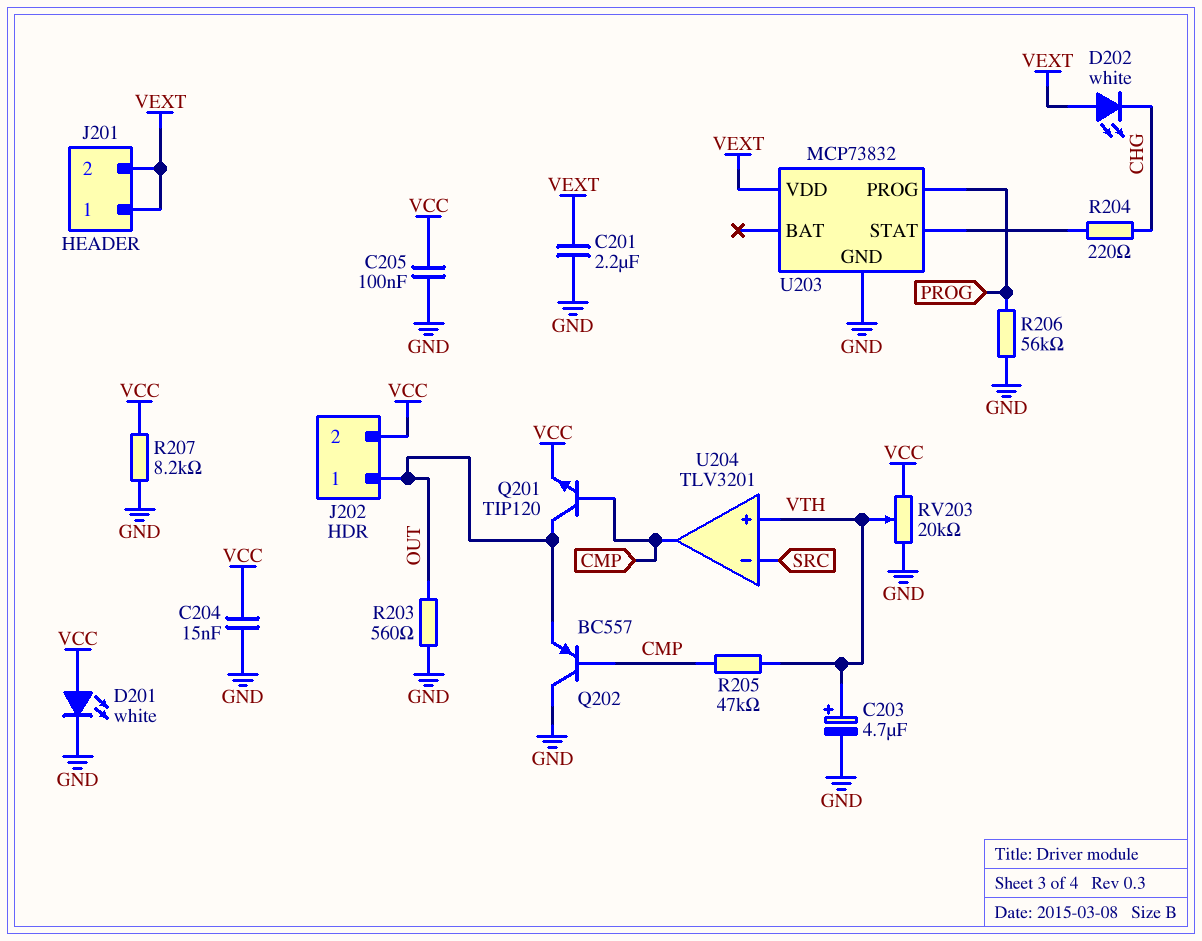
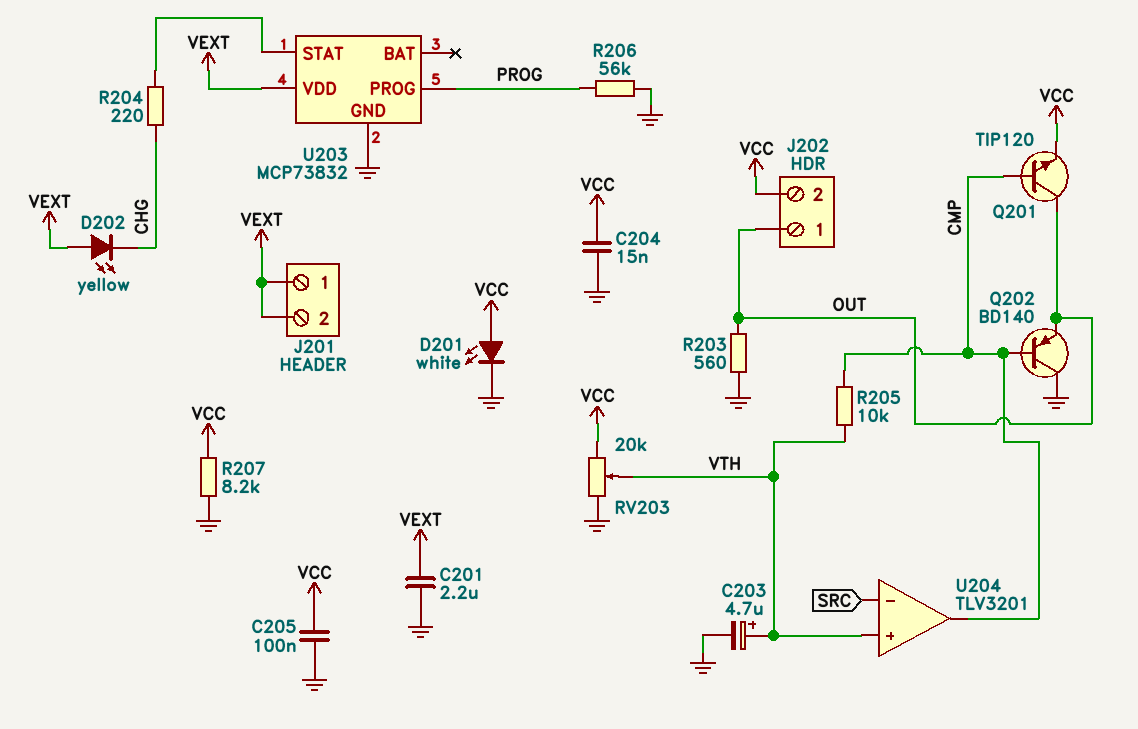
D202: LED white (A VEXT, K CHG) -> LED yellow (A VEXT, K CHG)
Q202: PNP BC557 (B CMP, C GND, E OUT) -> PNP BD140 (B CMP, C GND, E OUT)
R205: 47k (CMP, VTH) -> 10k (CMP, VTH)

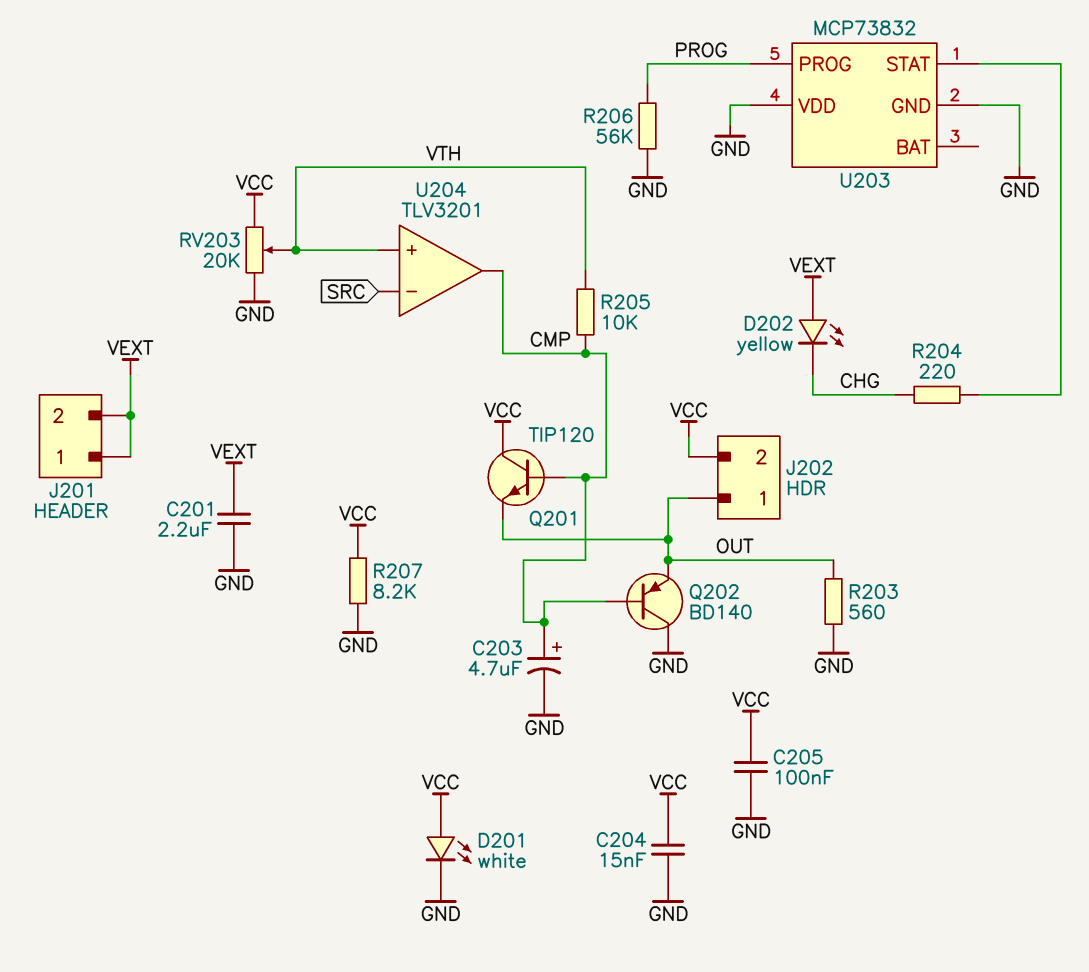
C203: 4.7uF (plus VTH, minus GND) -> 4.7uF (plus CMP, minus GND)
Q201: NPN TIP120 (B CMP, C OUT, E VCC) -> NPN TIP120 (B CMP, C VCC, E OUT)
U203 pin VDD: VEXT -> GND

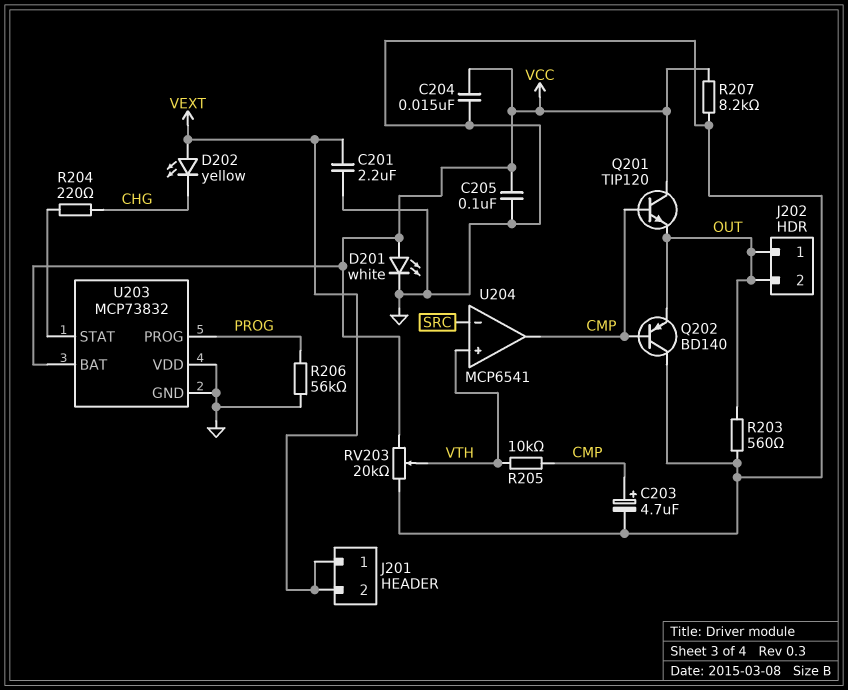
J202 pin 2: VCC -> OUT
U203 pin BAT: none -> VCC
U204: TLV3201 -> MCP6541

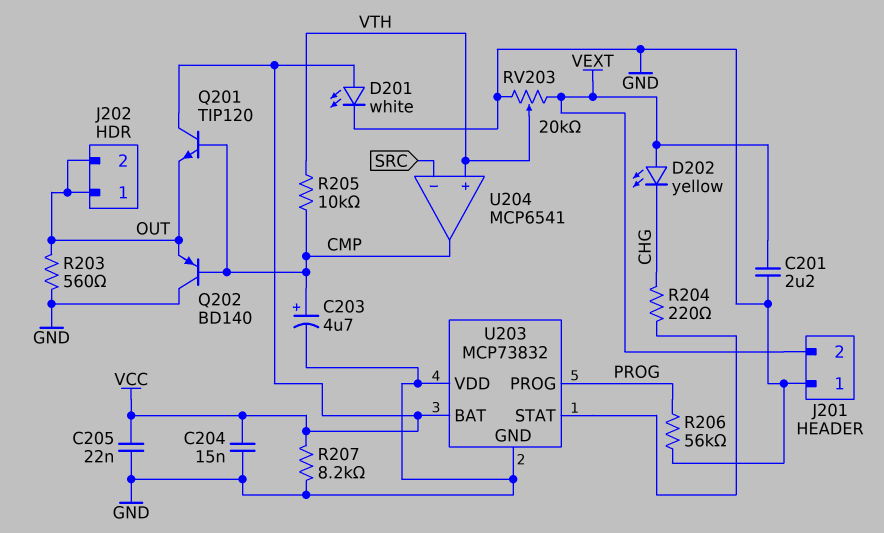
C205: 100nF (GND, VCC) -> 22nF (GND, VCC)
J201 pin 1: VEXT -> GND
RV203: 20k (GND, VCC, wiper VTH) -> 20k (GND, VEXT, wiper VTH)

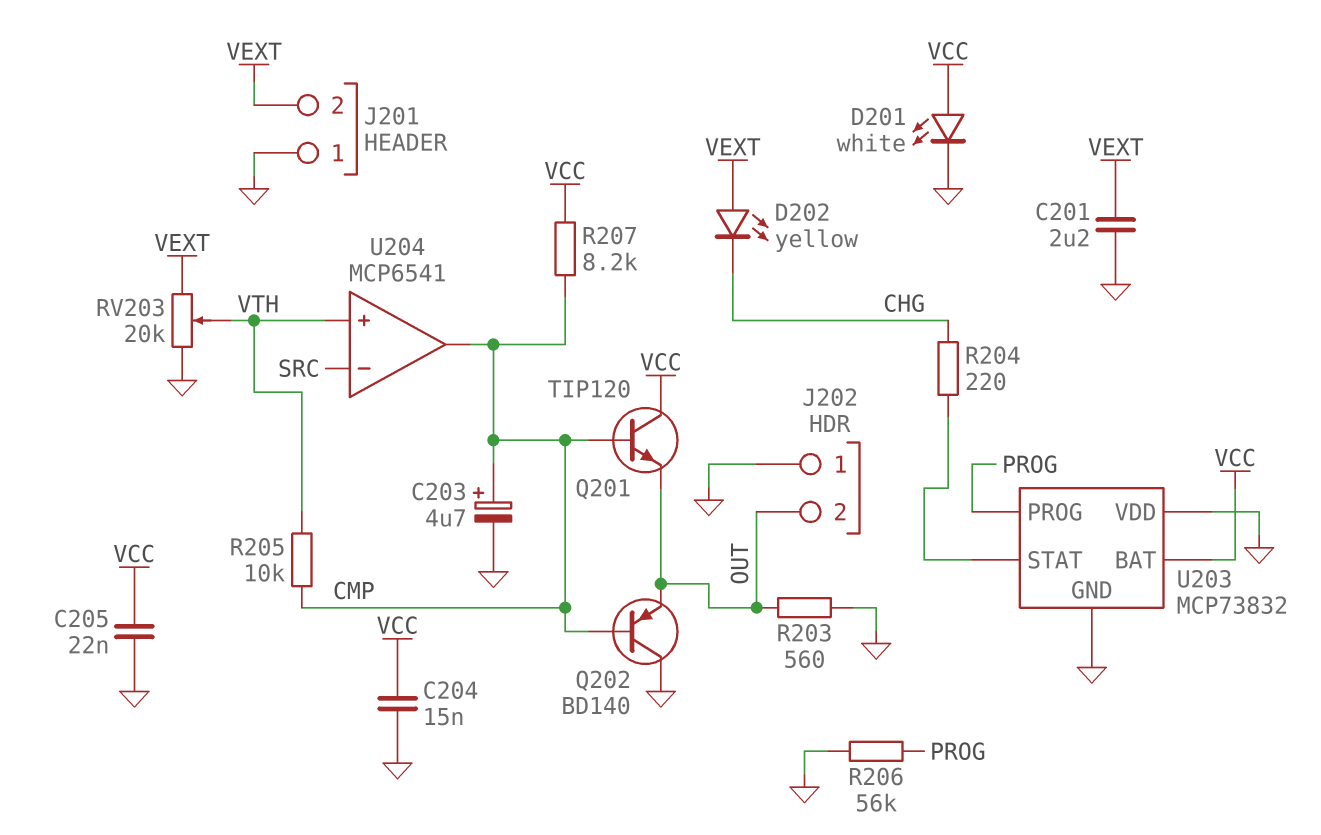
J202 pin 1: OUT -> GND
R207: 8.2k (GND, VCC) -> 8.2k (CMP, VCC)

